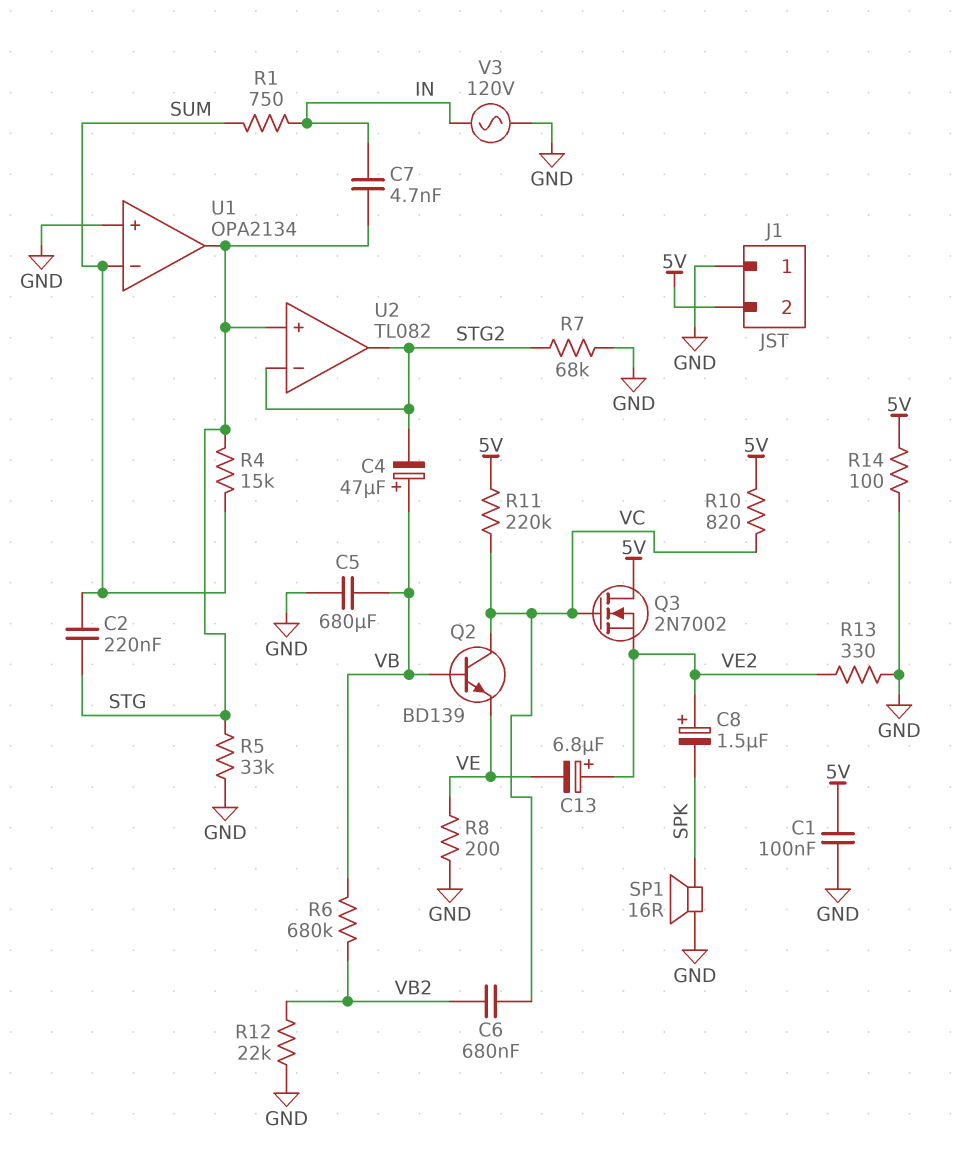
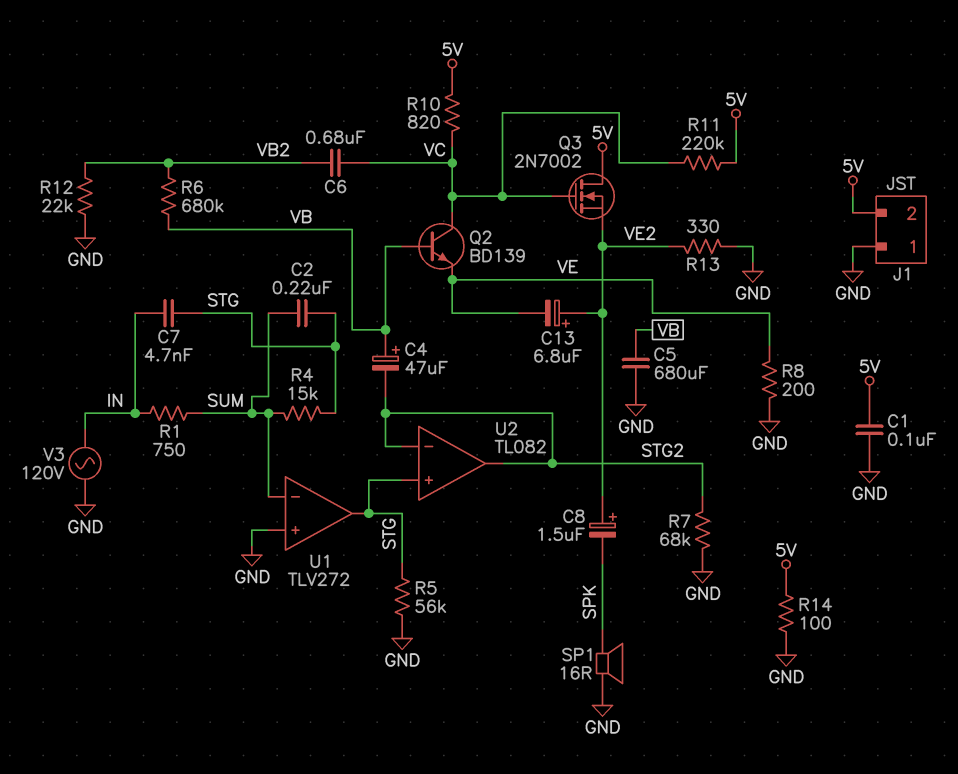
R5: 33k (GND, STG) -> 56k (GND, STG)
U1: OPA2134 -> TLV272

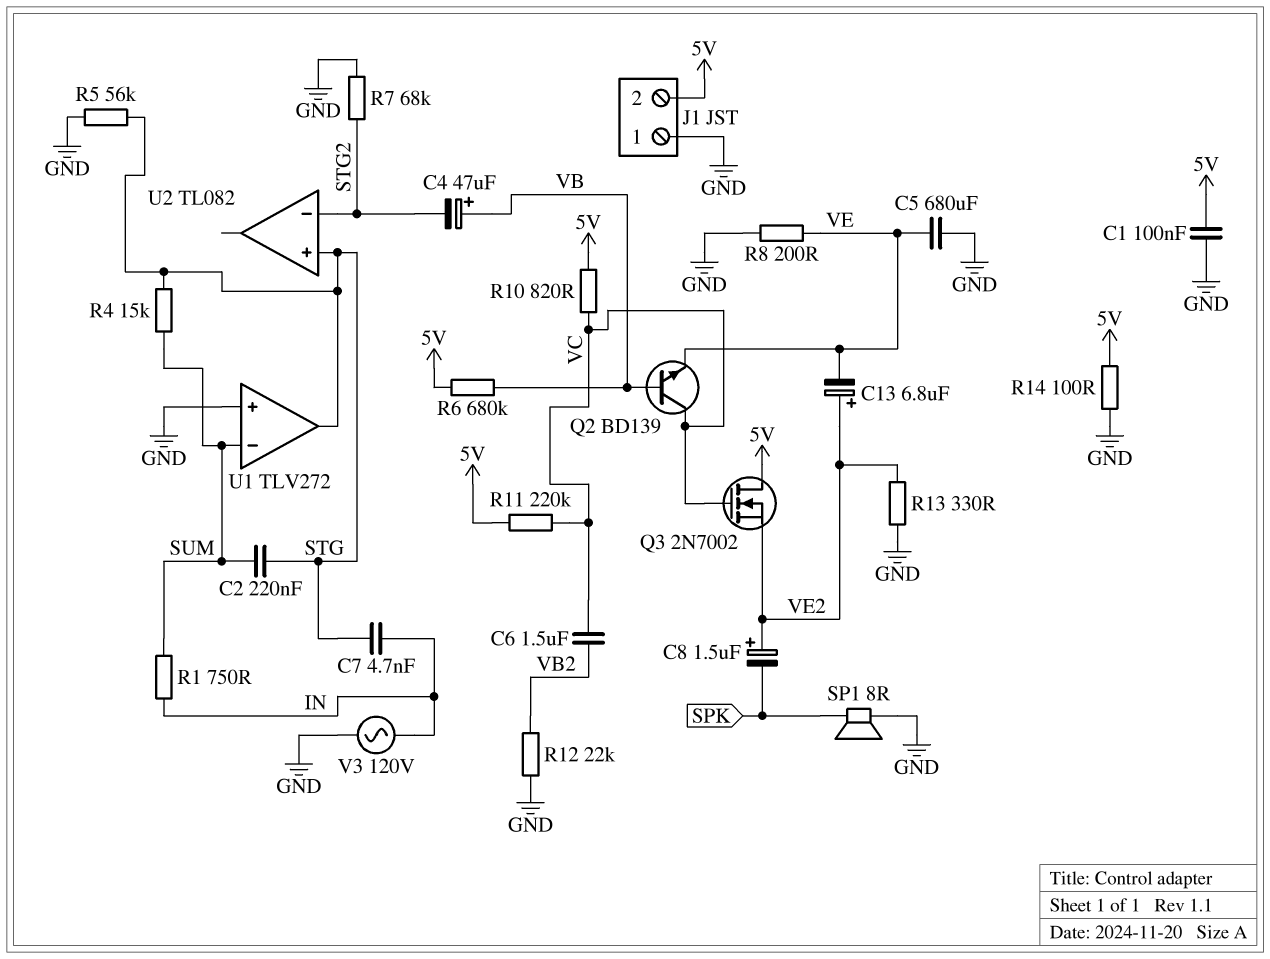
C5: 680uF (GND, VB) -> 680uF (GND, VE)
C6: 680nF (VB2, VC) -> 1.5uF (VB2, VC)
R6: 680k (VB, VB2) -> 680k (5V, VB)
SP1: speaker 16R (GND, SPK) -> speaker 8R (GND, SPK)
U2 pin out: STG2 -> none

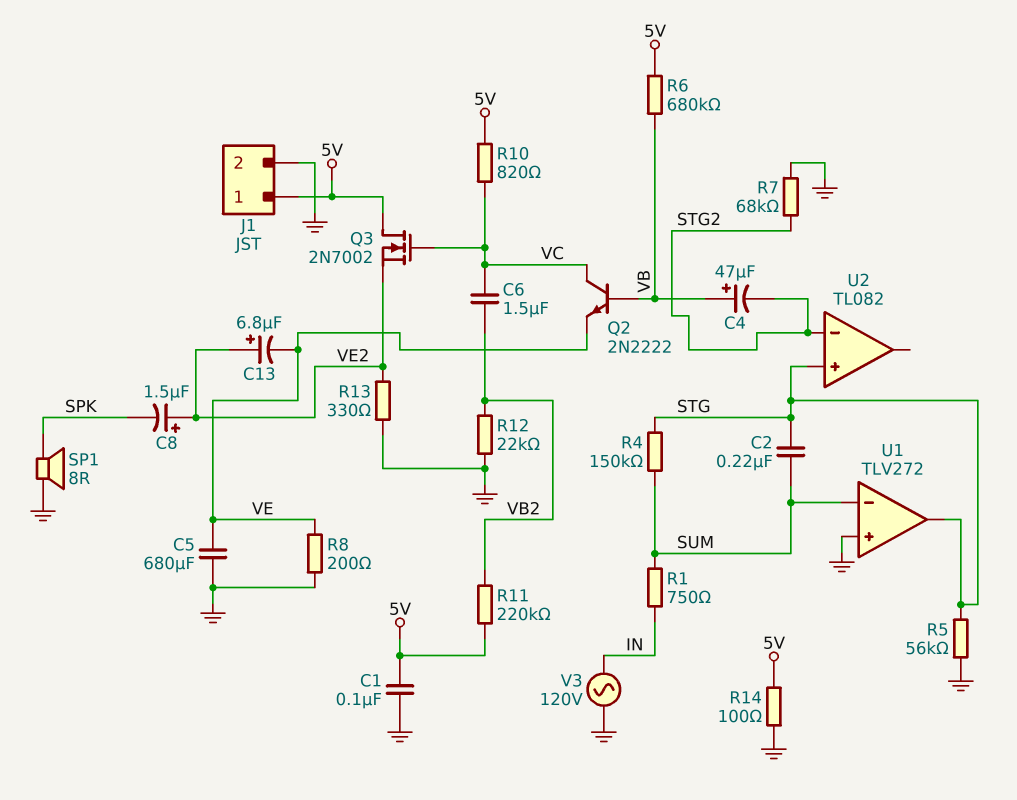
C7: 4.7nF (IN, STG) -> none
J1 pin 1: GND -> 5V
J1 pin 2: 5V -> GND
Q2: NPN BD139 (B VB, C VC, E VE) -> NPN 2N2222 (B VB, C VC, E VE)
R4: 15k (STG, SUM) -> 150k (STG, SUM)
R11: 220k (5V, VC) -> 220k (5V, VB2)

